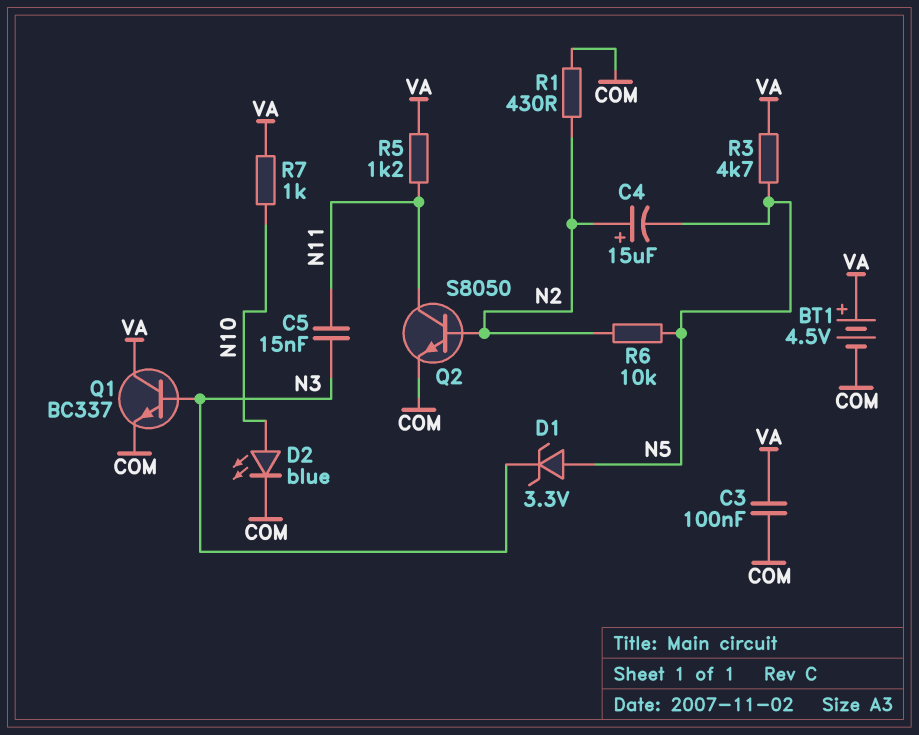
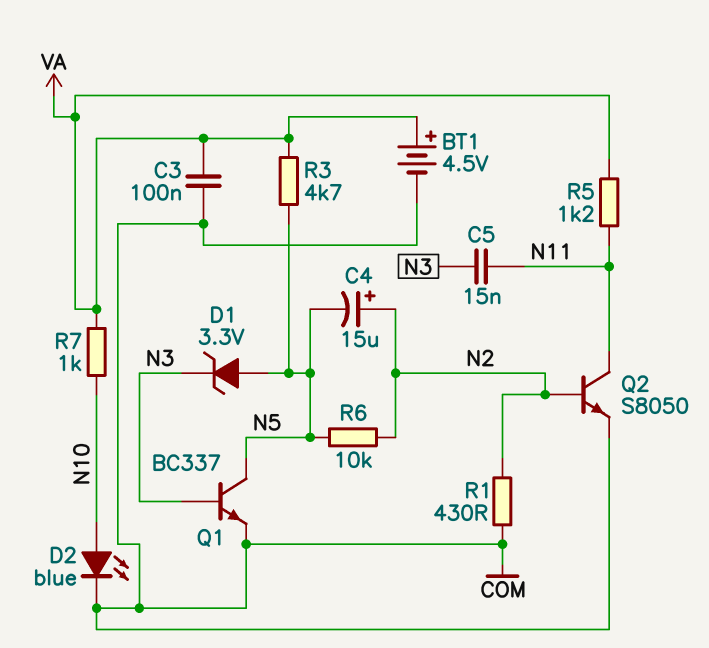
Q1: NPN BC337 (B N3, C VA, E COM) -> NPN BC337 (B N3, C N5, E COM)

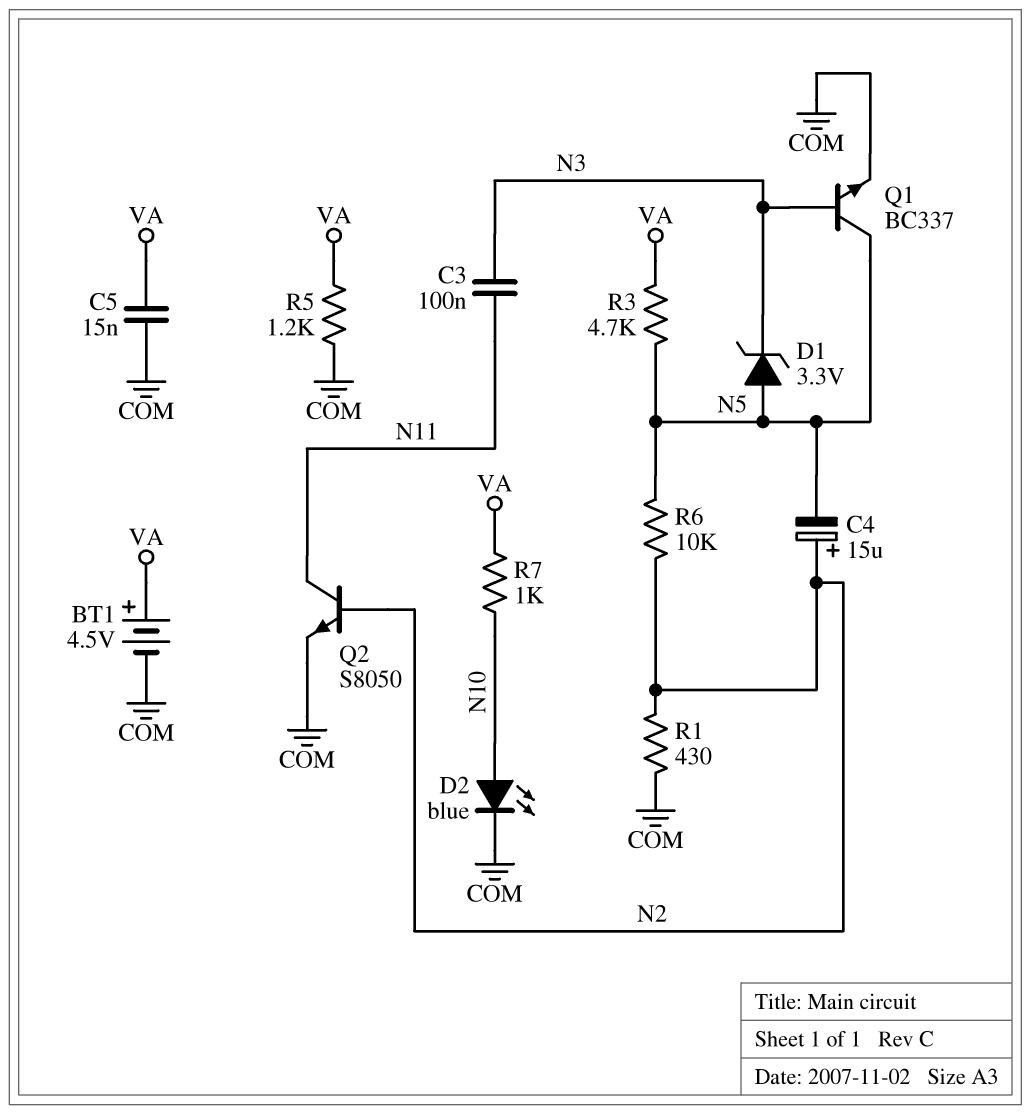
C3: 100nF (COM, VA) -> 100nF (N3, N11)
C5: 15nF (N3, N11) -> 15nF (COM, VA)
R5: 1.2k (N11, VA) -> 1.2k (COM, VA)

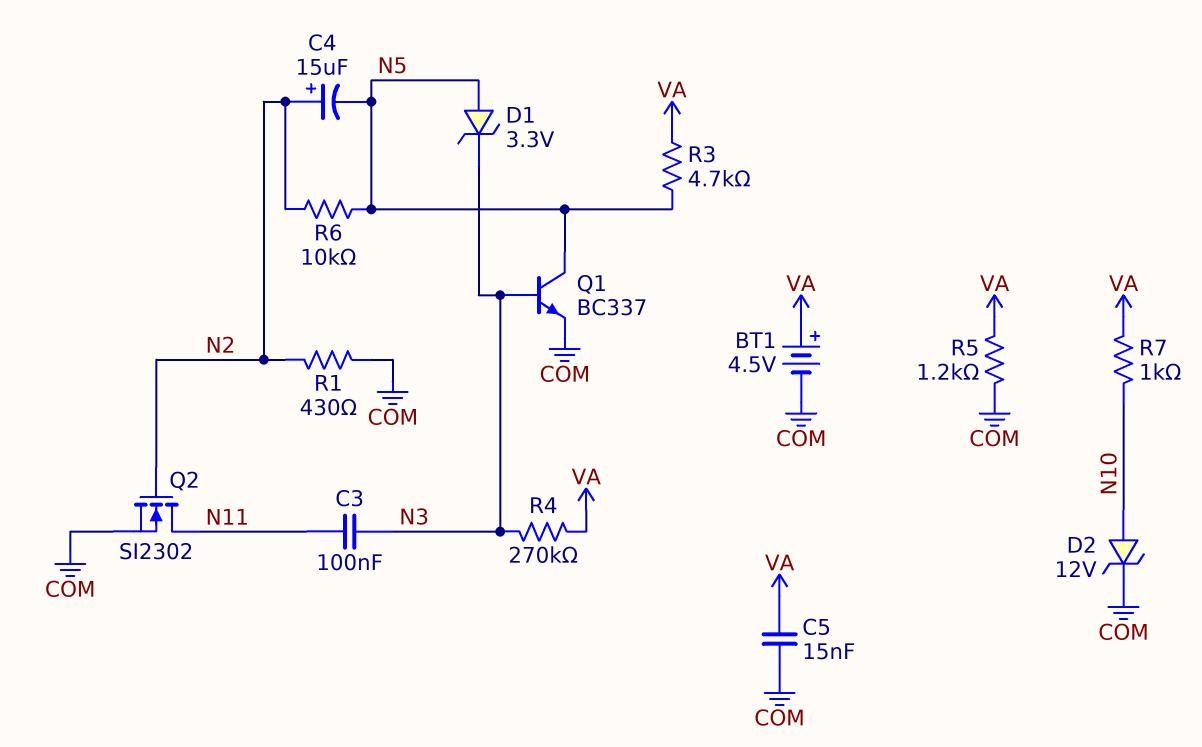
D2: LED blue (A N10, K COM) -> zener 12V (A N10, K COM)
Q2: NPN S8050 (B N2, C N11, E COM) -> NMOS SI2302 (G N2, D N11, S COM)
R4: none -> 270k (N3, VA)

